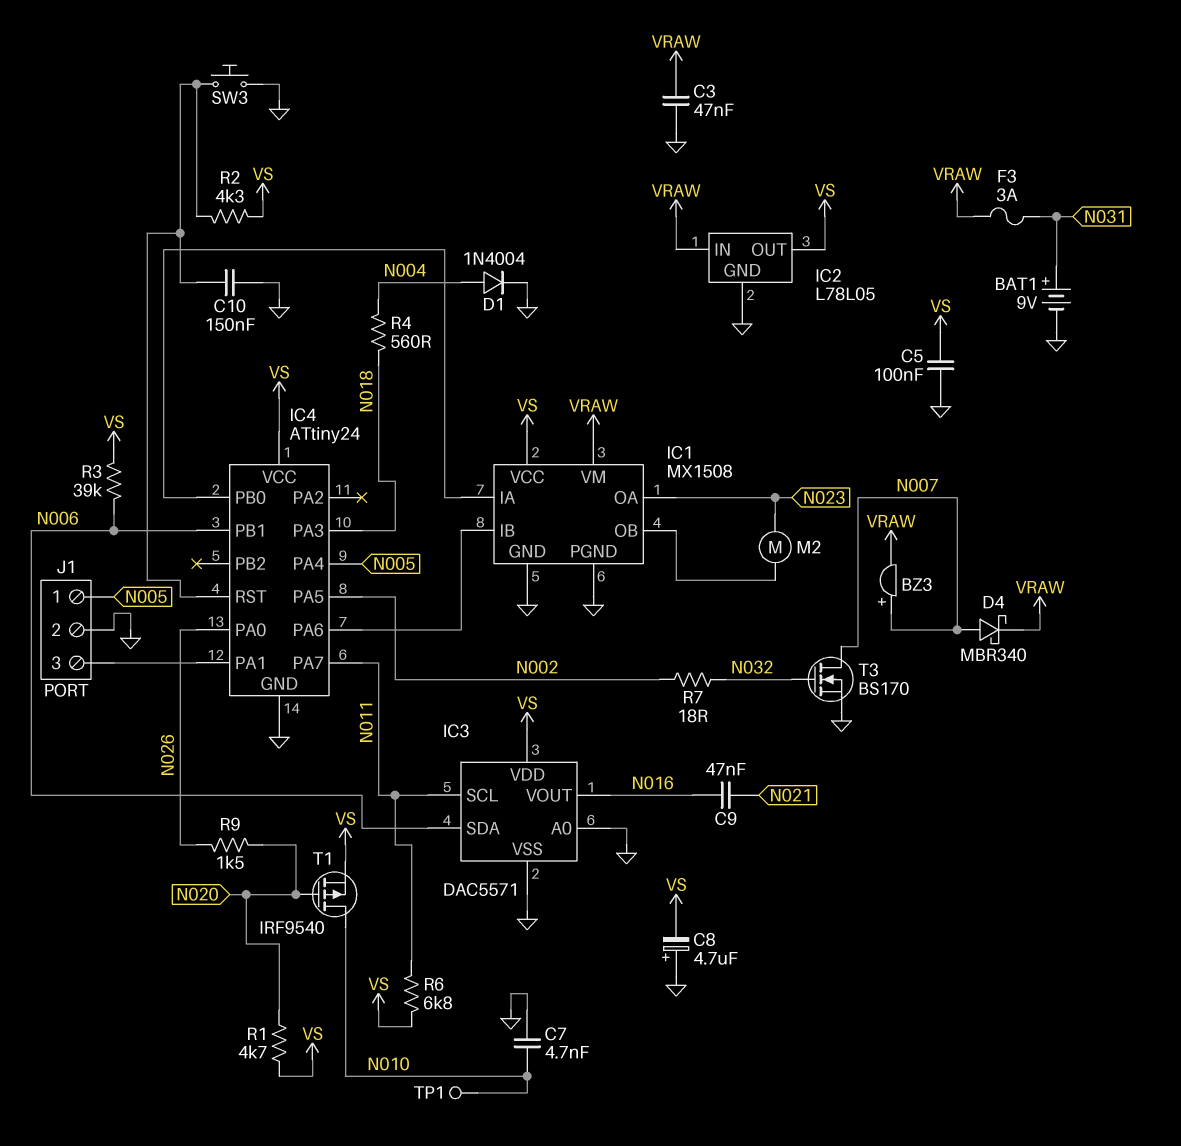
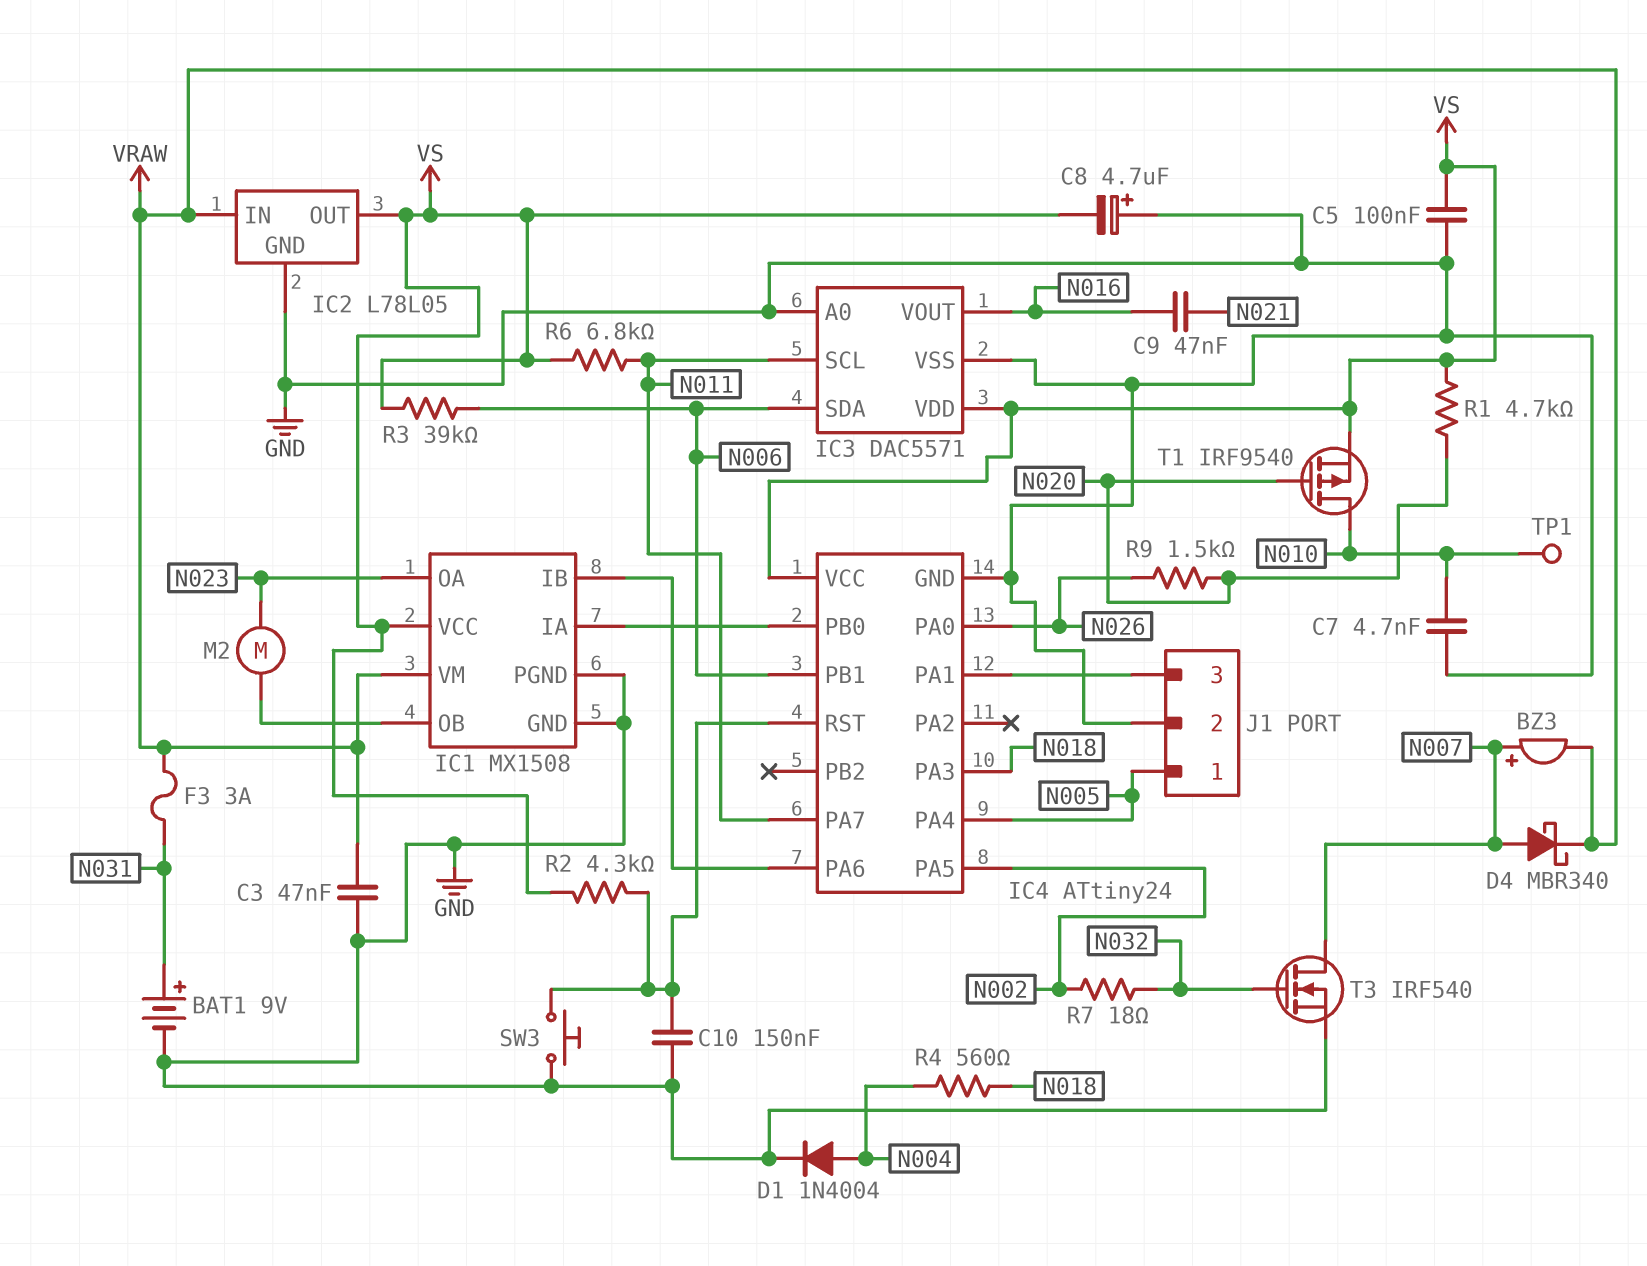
T3: NMOS BS170 (G N032, D N007, S GND) -> NMOS IRF540 (G N032, D N007, S GND)

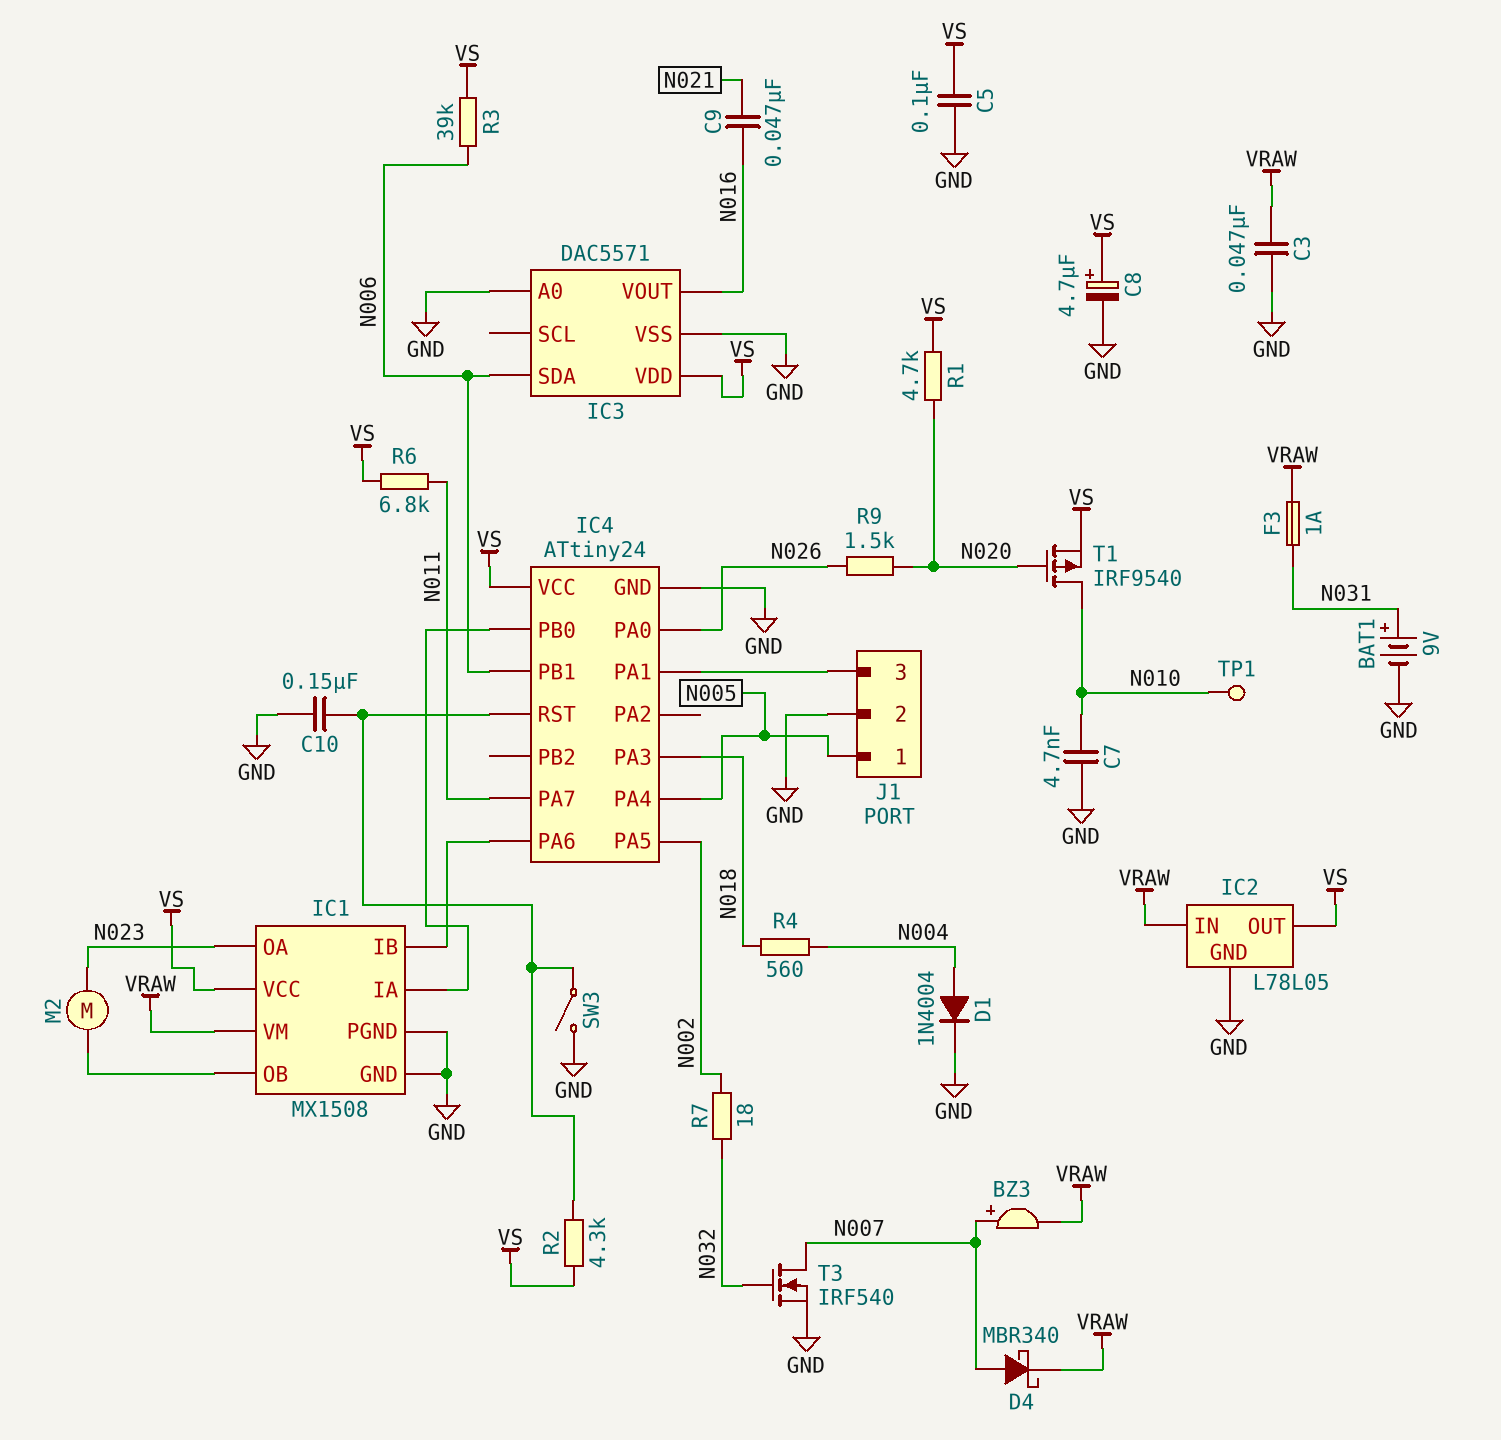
C8: 4.7uF (plus GND, minus VS) -> 4.7uF (plus VS, minus GND)
F3: 3A (N031, VRAW) -> 1A (N031, VRAW)
IC3 pin SCL: N011 -> none
SW3: button (GND, IC4/RST) -> switch (GND, IC4/RST)

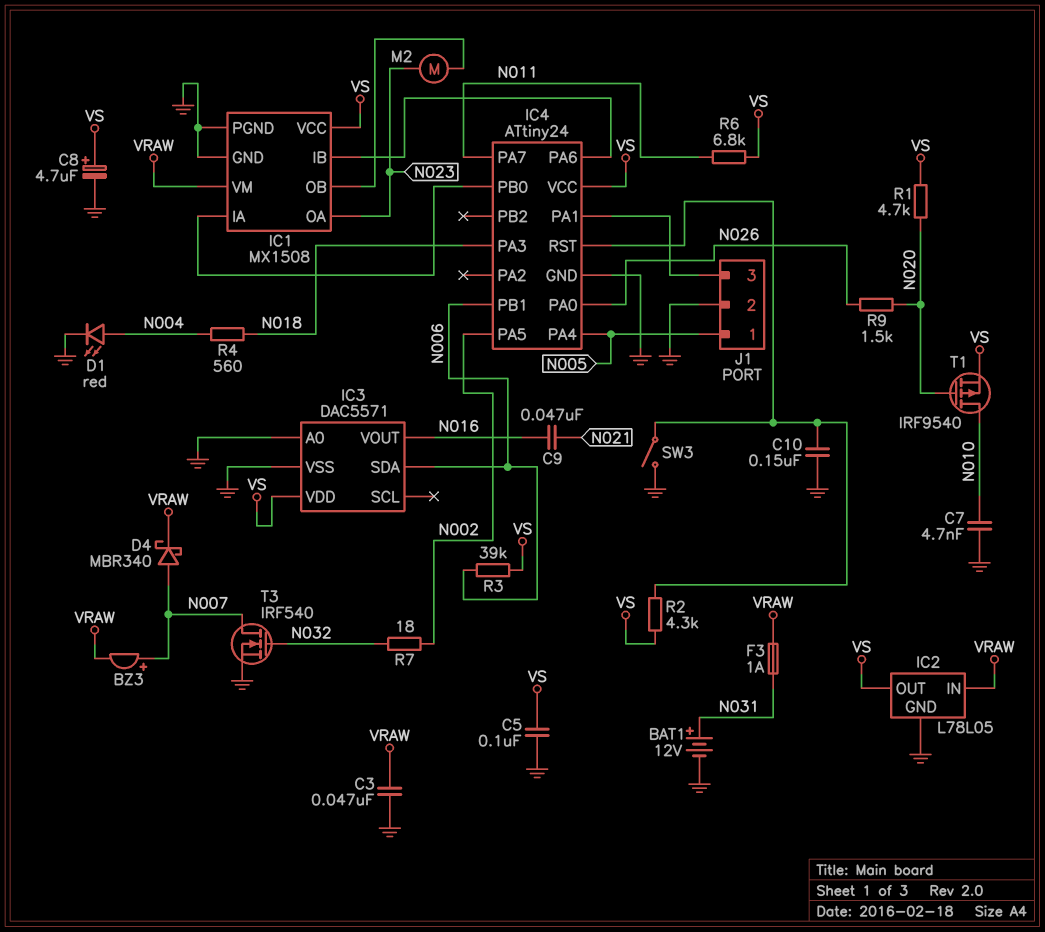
BAT1: 9V (plus N031, minus GND) -> 12V (plus N031, minus GND)
D1: diode 1N4004 (A N004, K GND) -> LED red (A N004, K GND)
TP1: test point (N010) -> none

